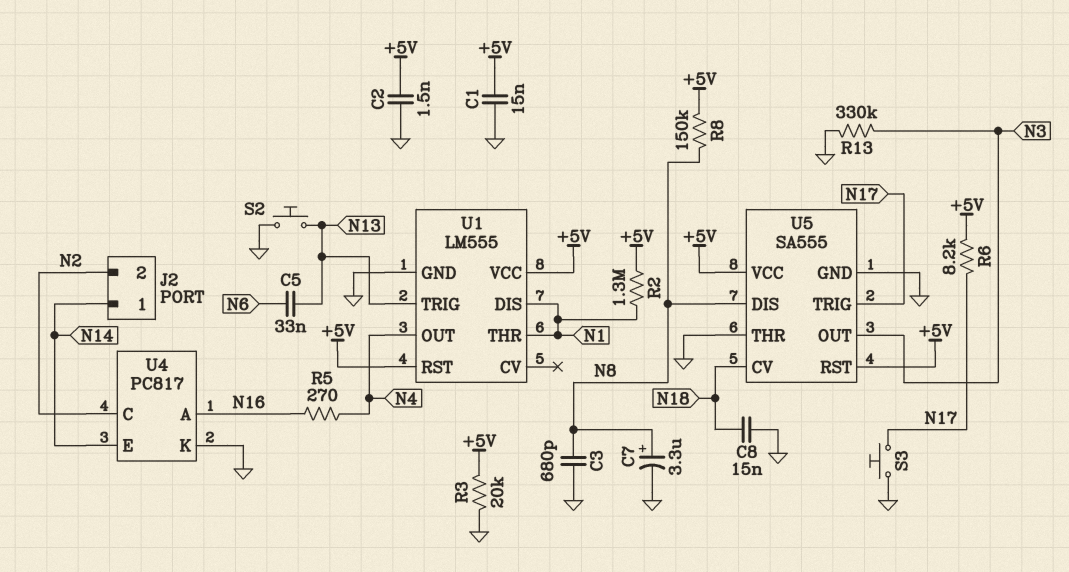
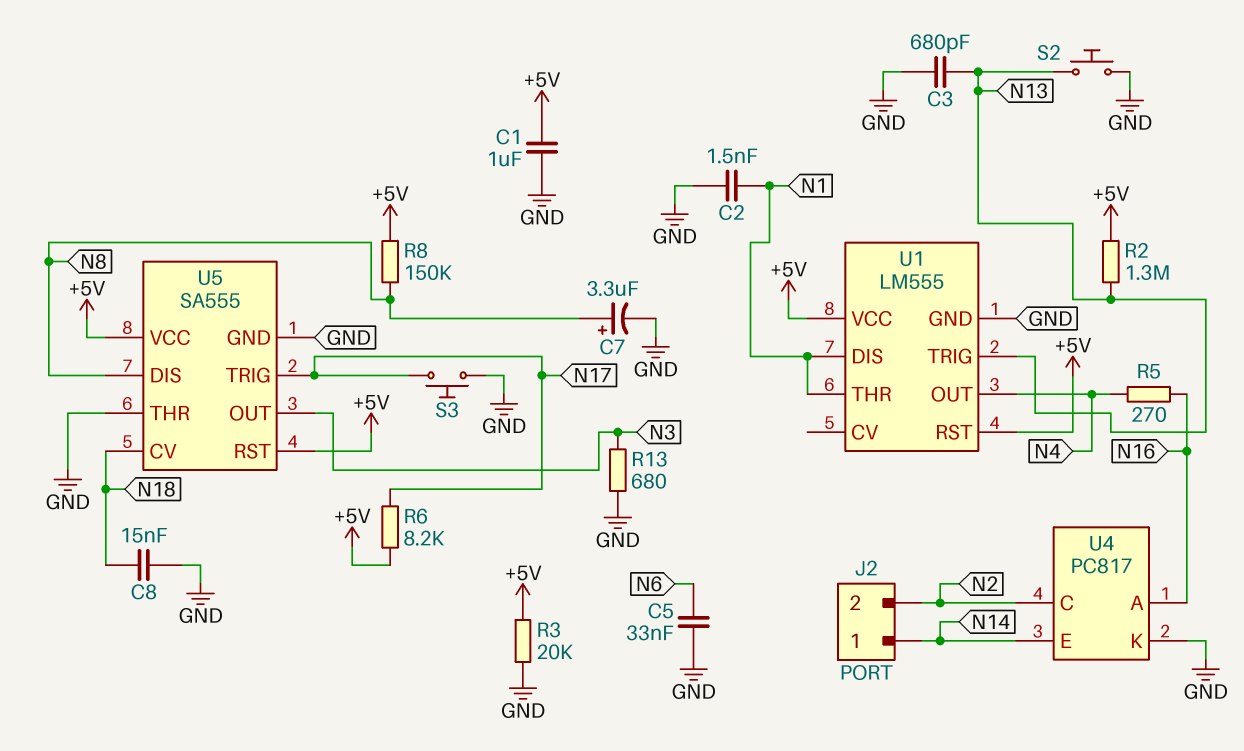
C1: 15nF (+5V, GND) -> 1uF (+5V, GND)
C2: 1.5nF (+5V, GND) -> 1.5nF (GND, N1)
C3: 680pF (GND, N8) -> 680pF (GND, N13)
C5: 33nF (N6, N13) -> 33nF (GND, N6)
R2: 1.3M (+5V, N1) -> 1.3M (+5V, N13)
R13: 330k (GND, N3) -> 680 (GND, N3)

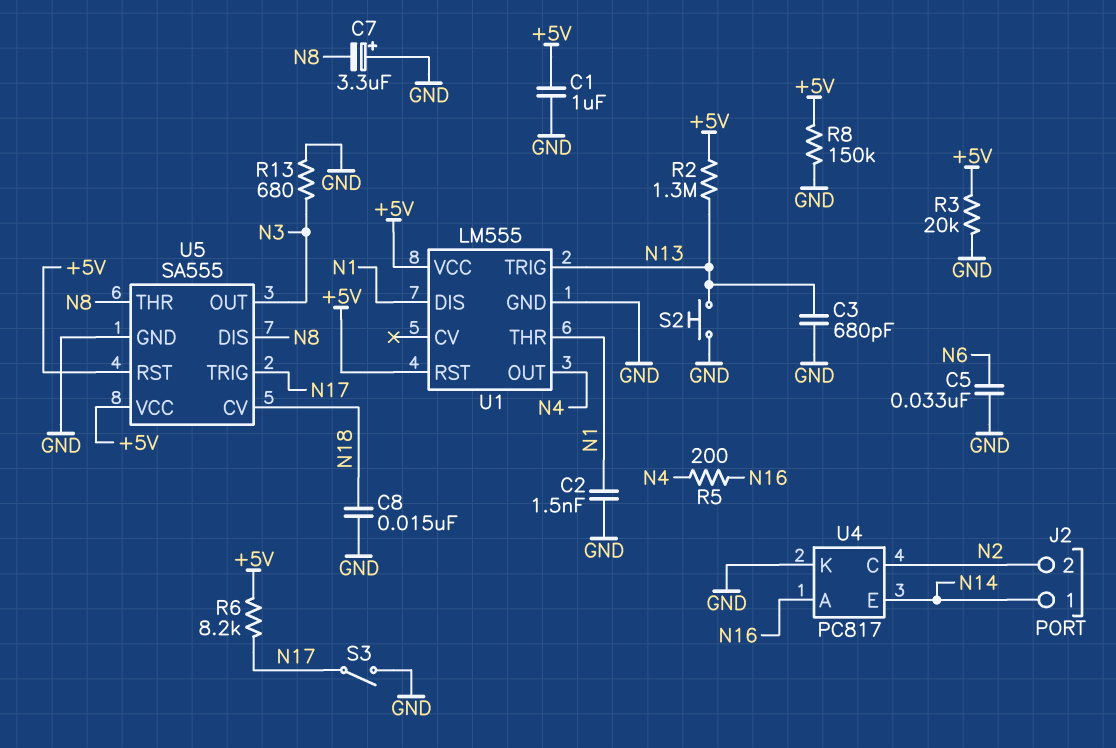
C7: 3.3uF (plus N8, minus GND) -> 3.3uF (plus GND, minus N8)
R5: 270 (N4, N16) -> 200 (N4, N16)
R8: 150k (+5V, N8) -> 150k (+5V, GND)
S3: button (GND, N17) -> switch (GND, N17)
U5 pin THR: GND -> N8

